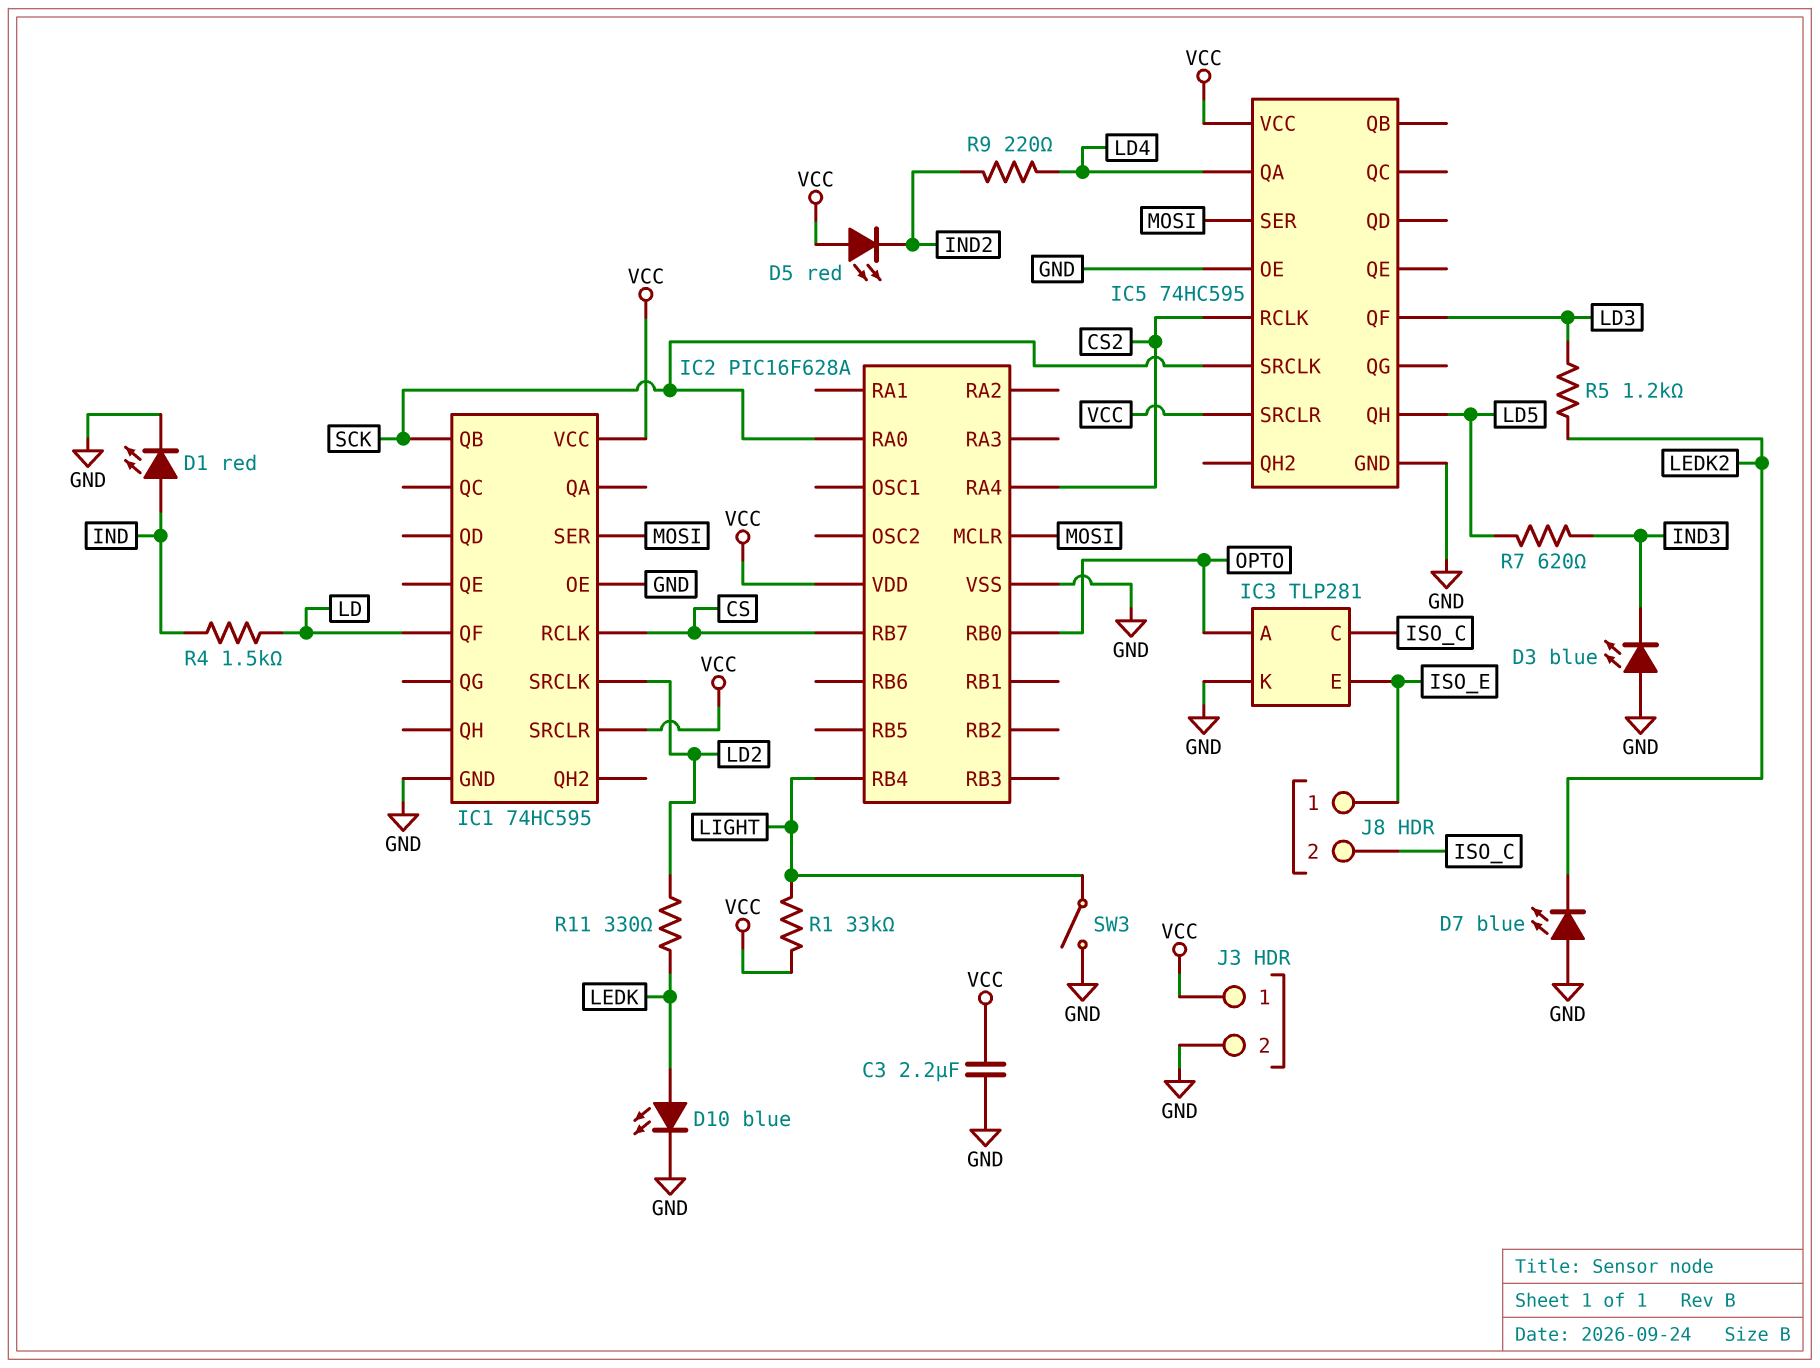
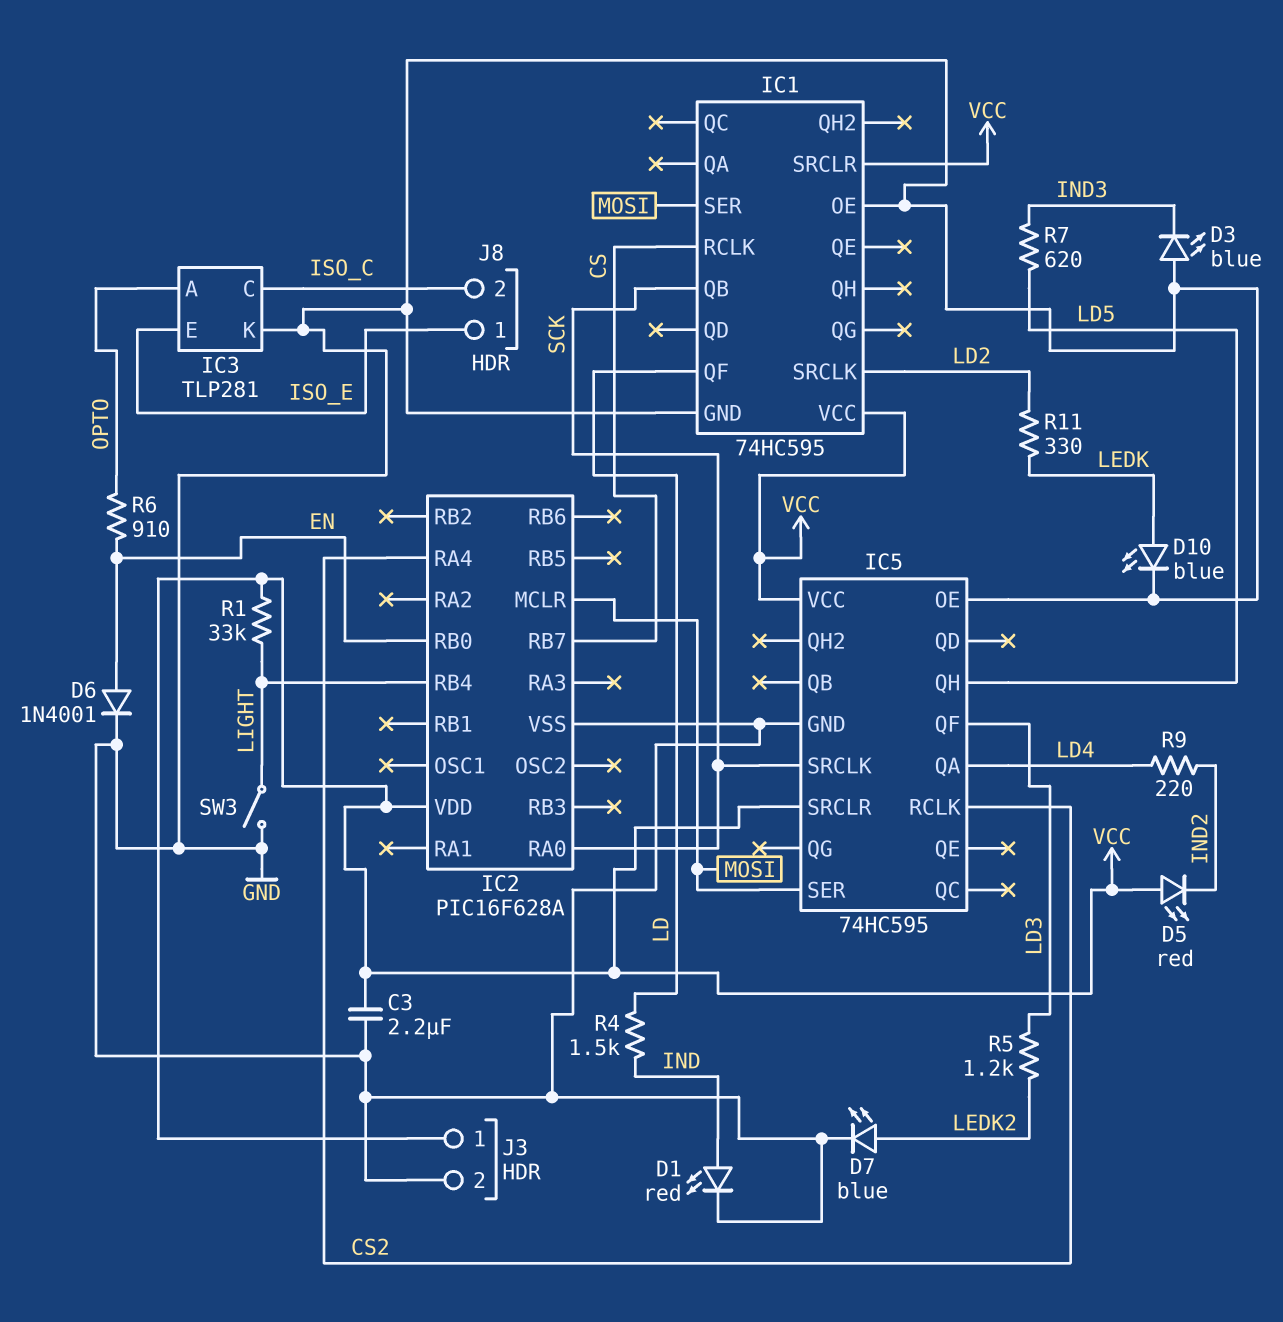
D6: none -> diode 1N4001 (A EN, K GND)
D7: LED blue (A GND, K LEDK2) -> LED blue (A LEDK2, K GND)
IC2 pin RB0: OPTO -> EN
R6: none -> 910 (EN, OPTO)

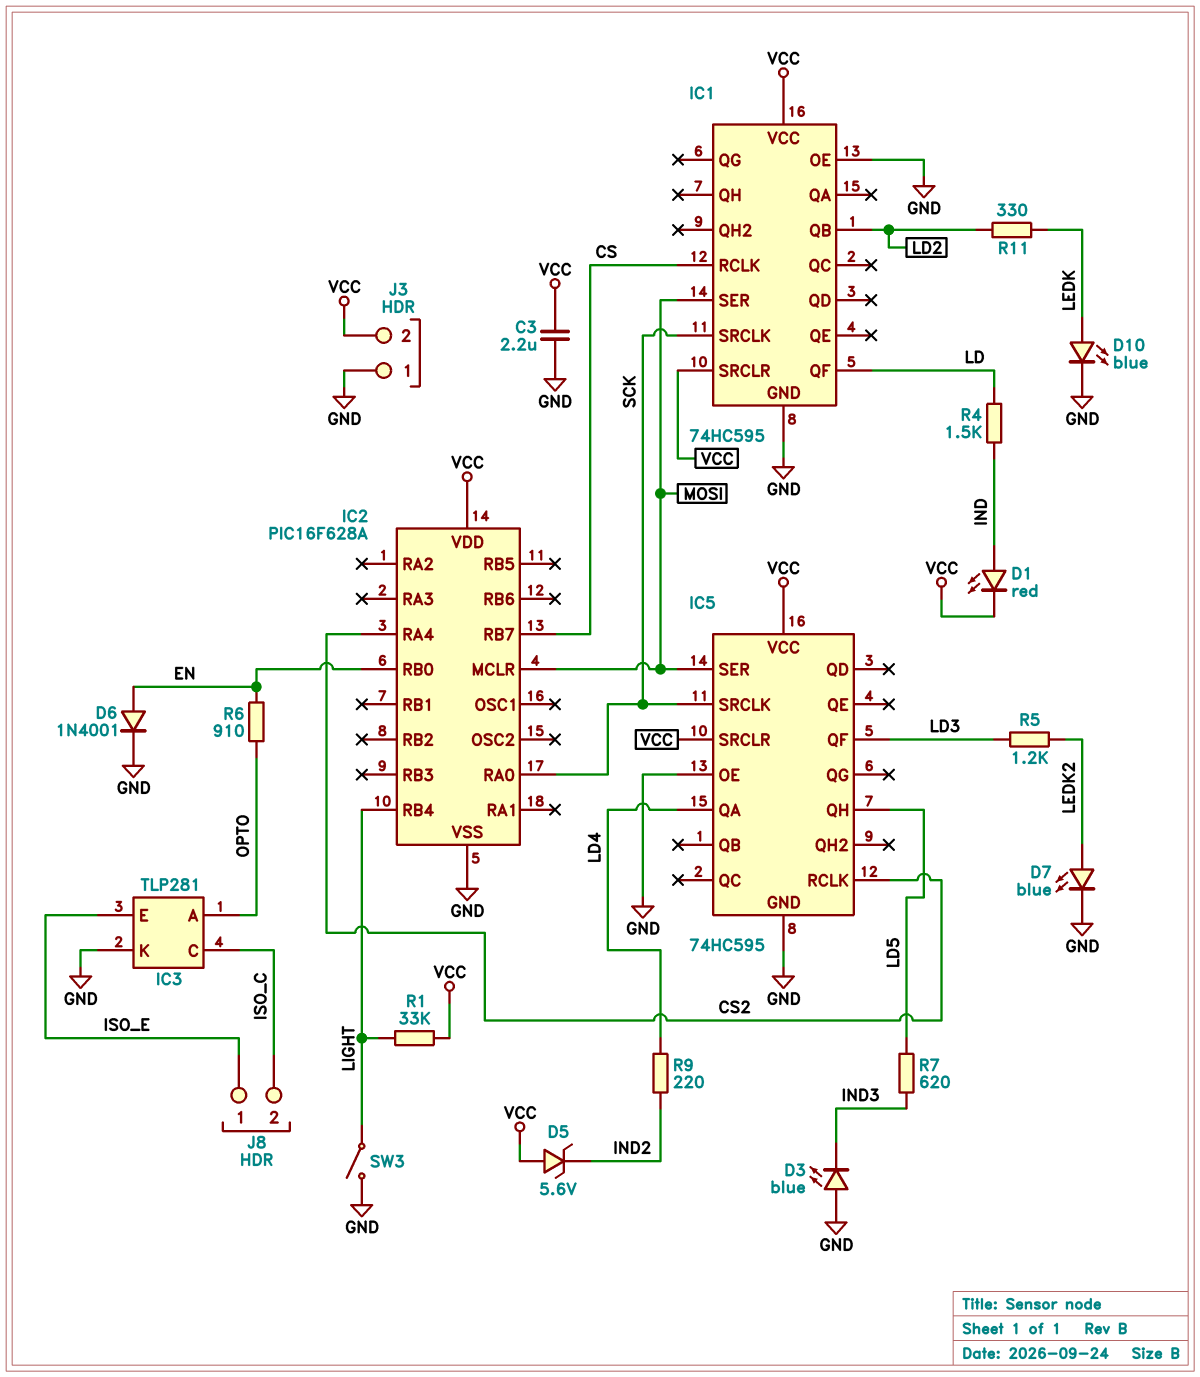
D1: LED red (A IND, K GND) -> LED red (A IND, K VCC)
D5: LED red (A VCC, K IND2) -> zener 5.6V (A VCC, K IND2)
IC1 pin QB: SCK -> LD2
IC1 pin SRCLK: LD2 -> SCK
J3 pin 1: VCC -> GND
J3 pin 2: GND -> VCC

